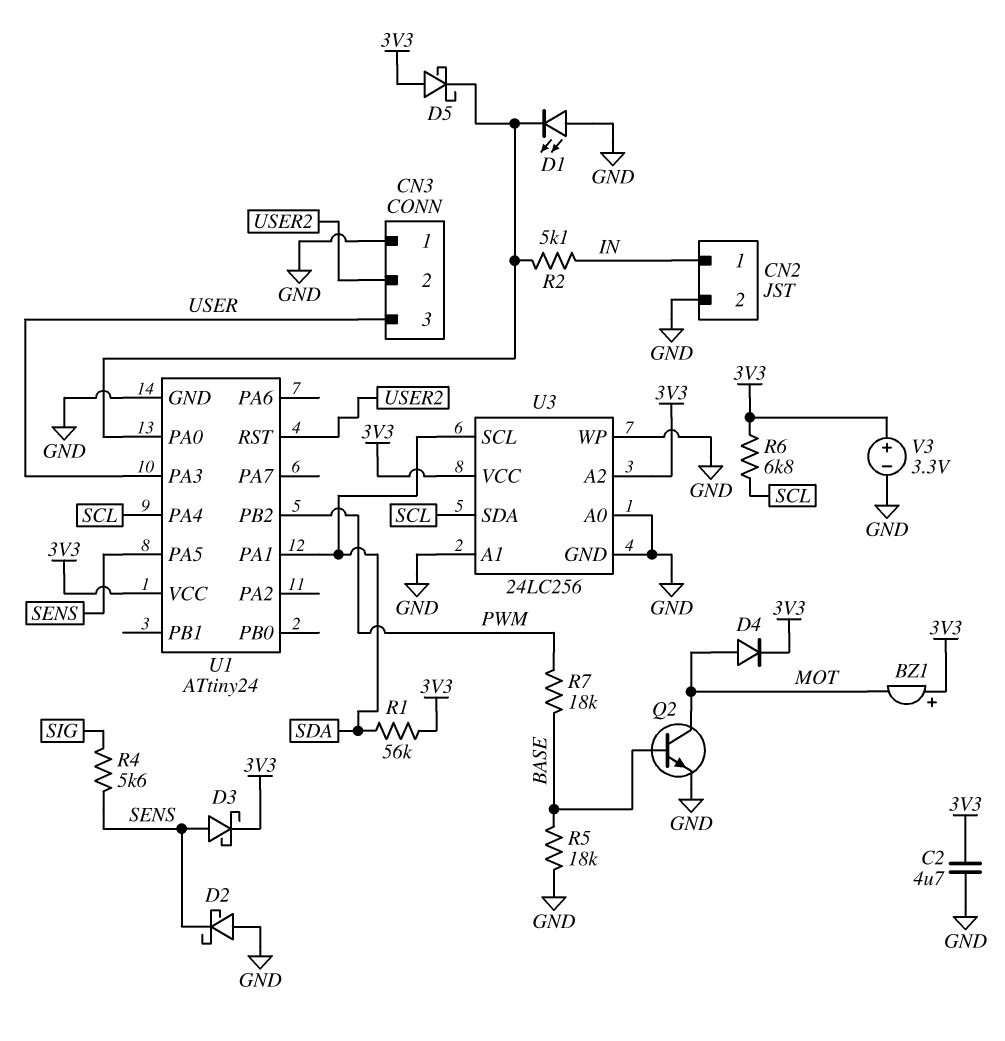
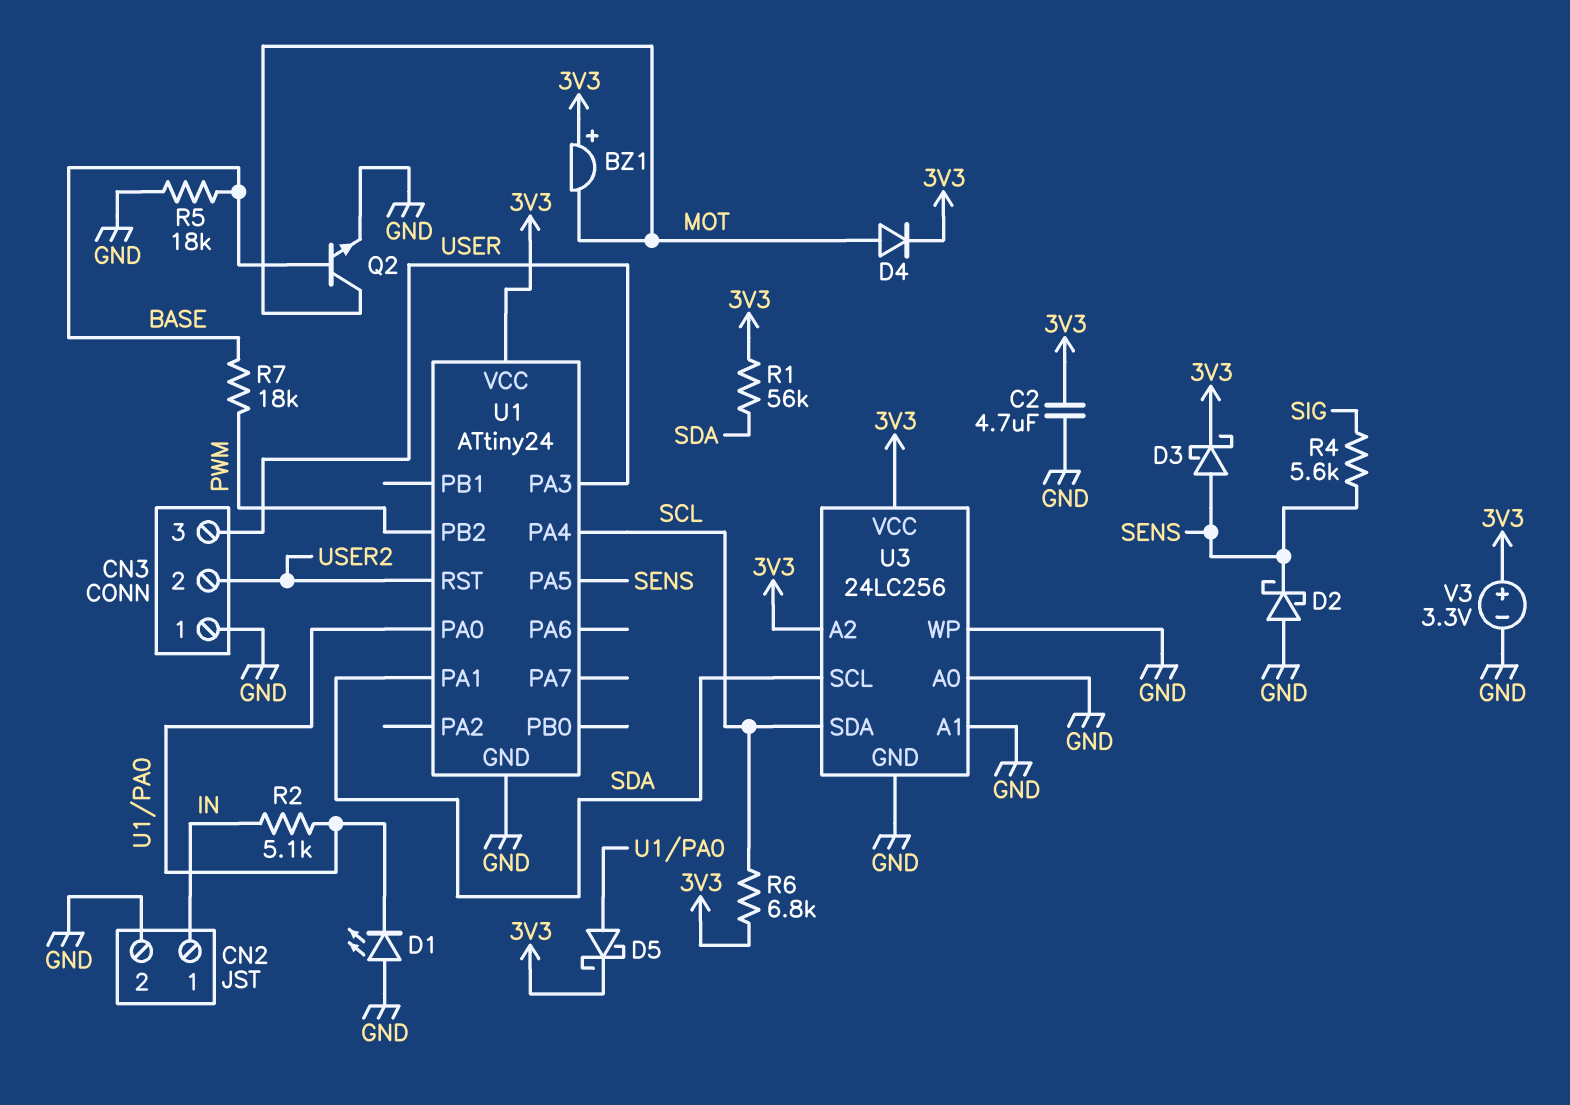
D5: schottky (A 3V3, K U1/PA0) -> schottky (A U1/PA0, K 3V3)

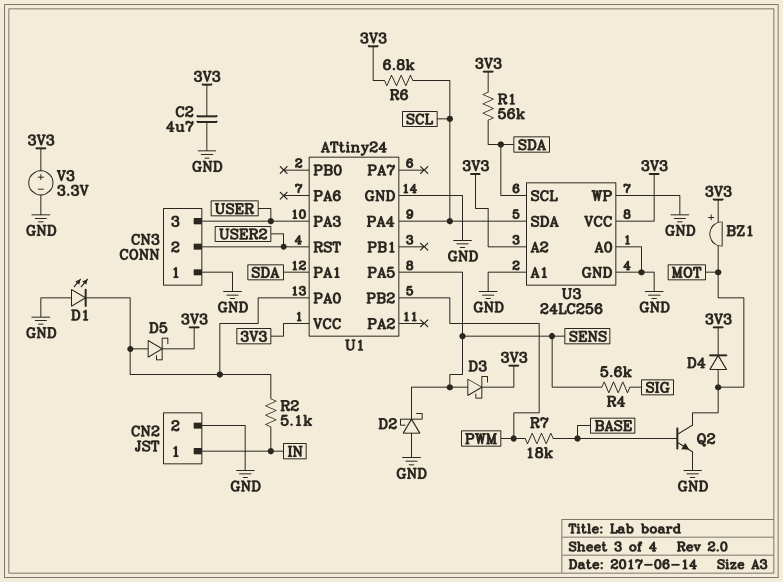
R5: 18k (BASE, GND) -> none

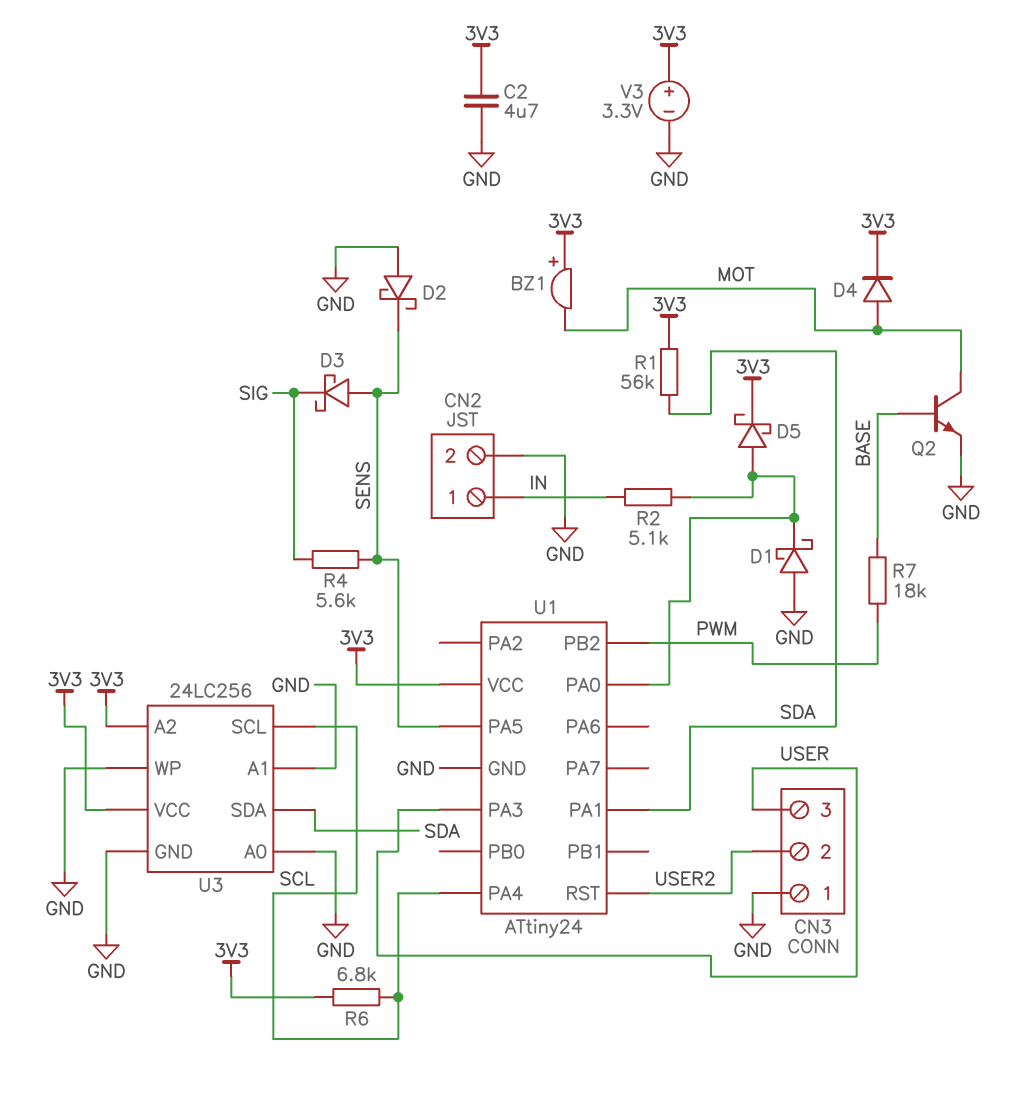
D1: LED (A GND, K U1/PA0) -> schottky (A GND, K U1/PA0)
D3: schottky (A SENS, K 3V3) -> schottky (A SENS, K SIG)
U3 pin SCL: SDA -> SCL
U3 pin SDA: SCL -> SDA

